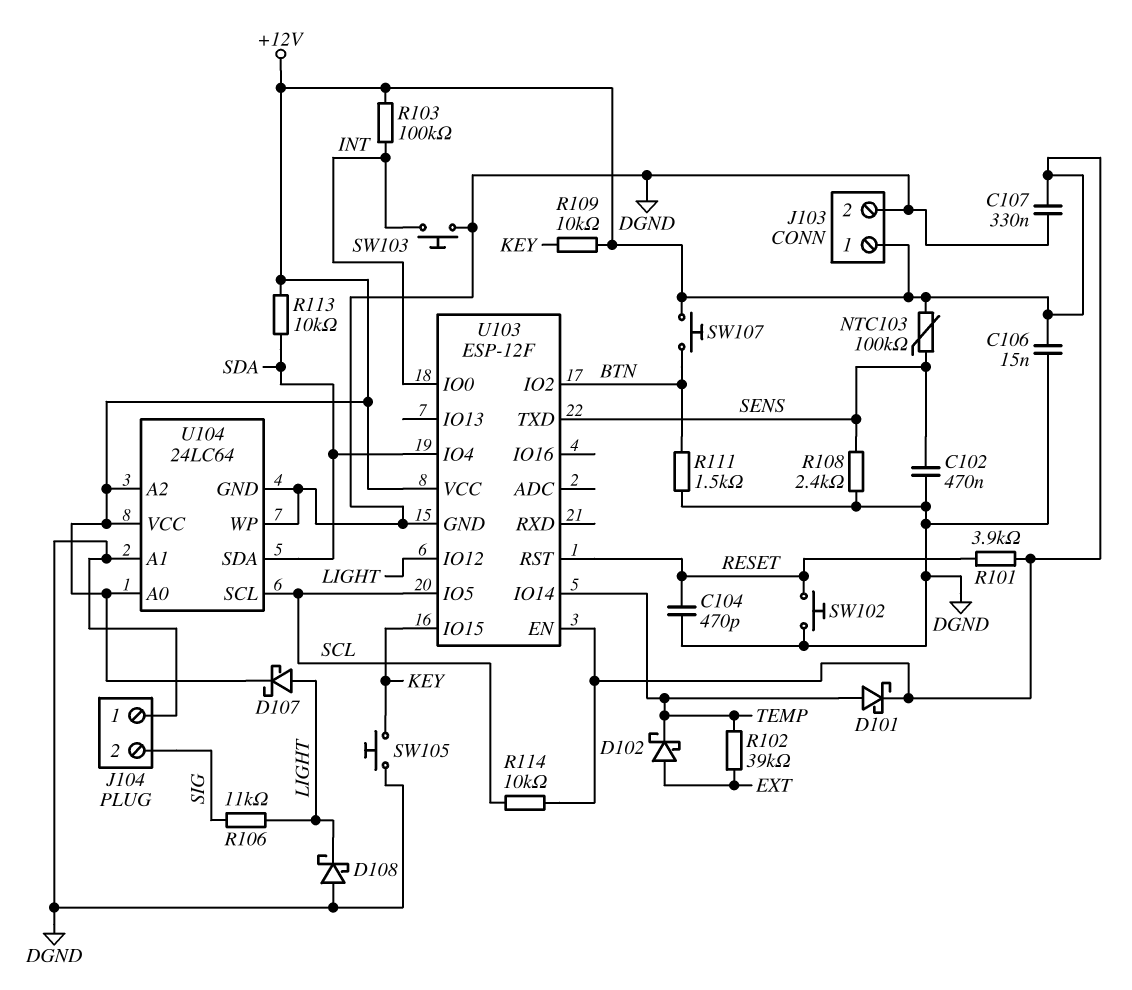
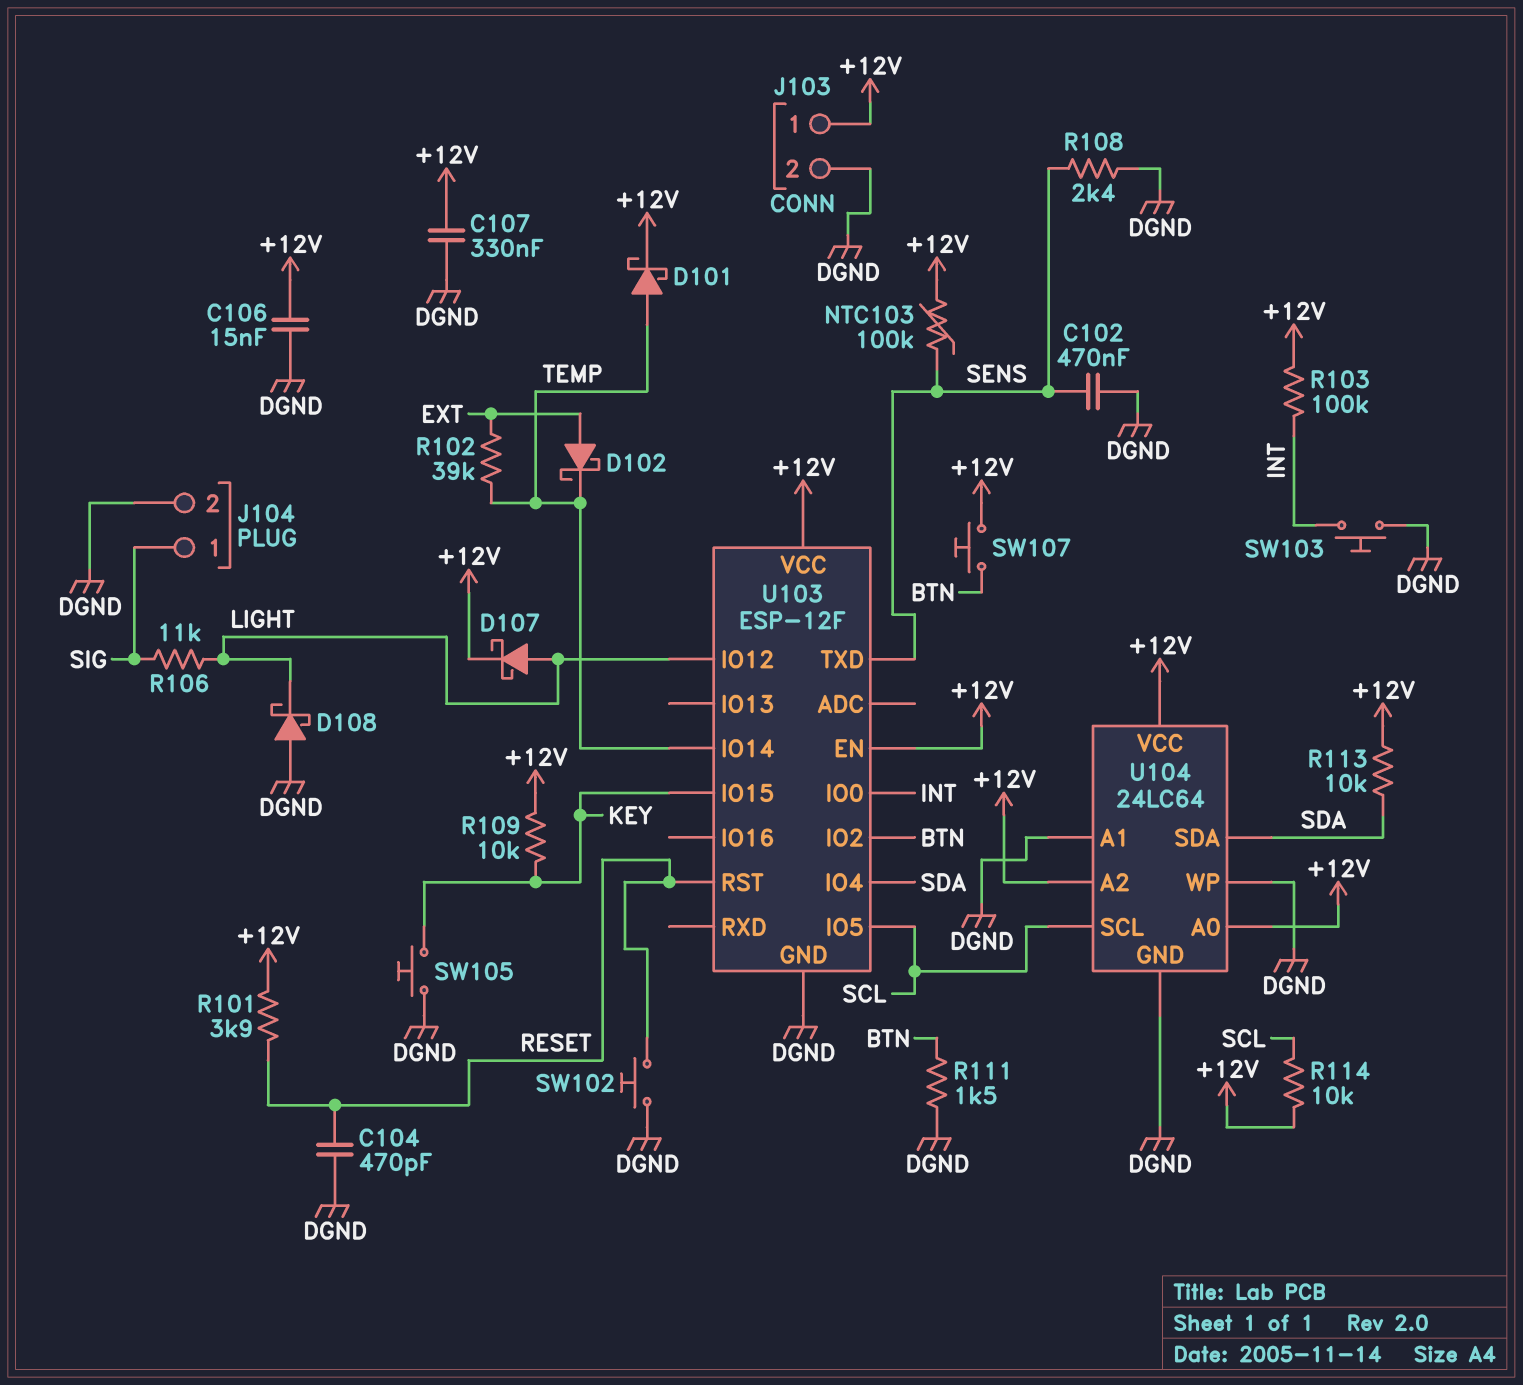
J104 pin 1: DGND -> SIG
J104 pin 2: SIG -> DGND

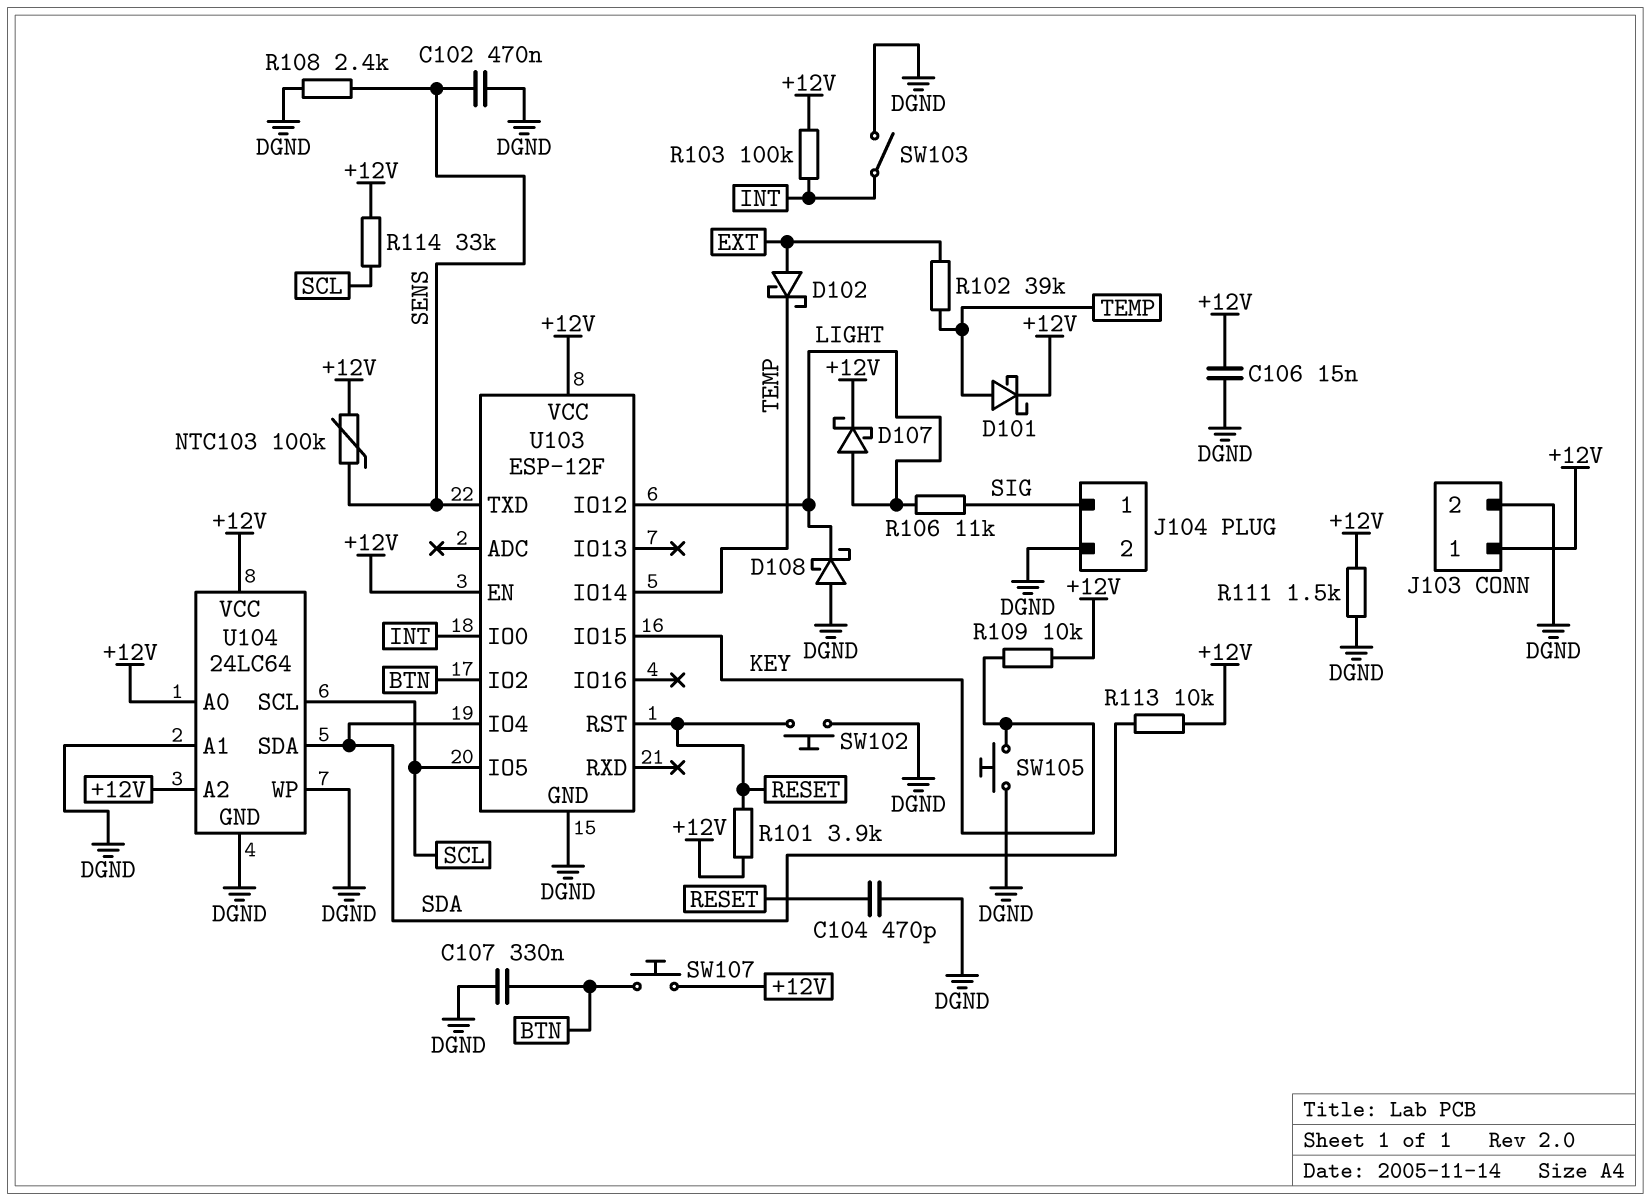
C107: 330nF (+12V, DGND) -> 330nF (BTN, DGND)
R111: 1.5k (BTN, DGND) -> 1.5k (+12V, DGND)
R114: 10k (+12V, SCL) -> 33k (+12V, SCL)
SW103: button (DGND, INT) -> switch (DGND, INT)

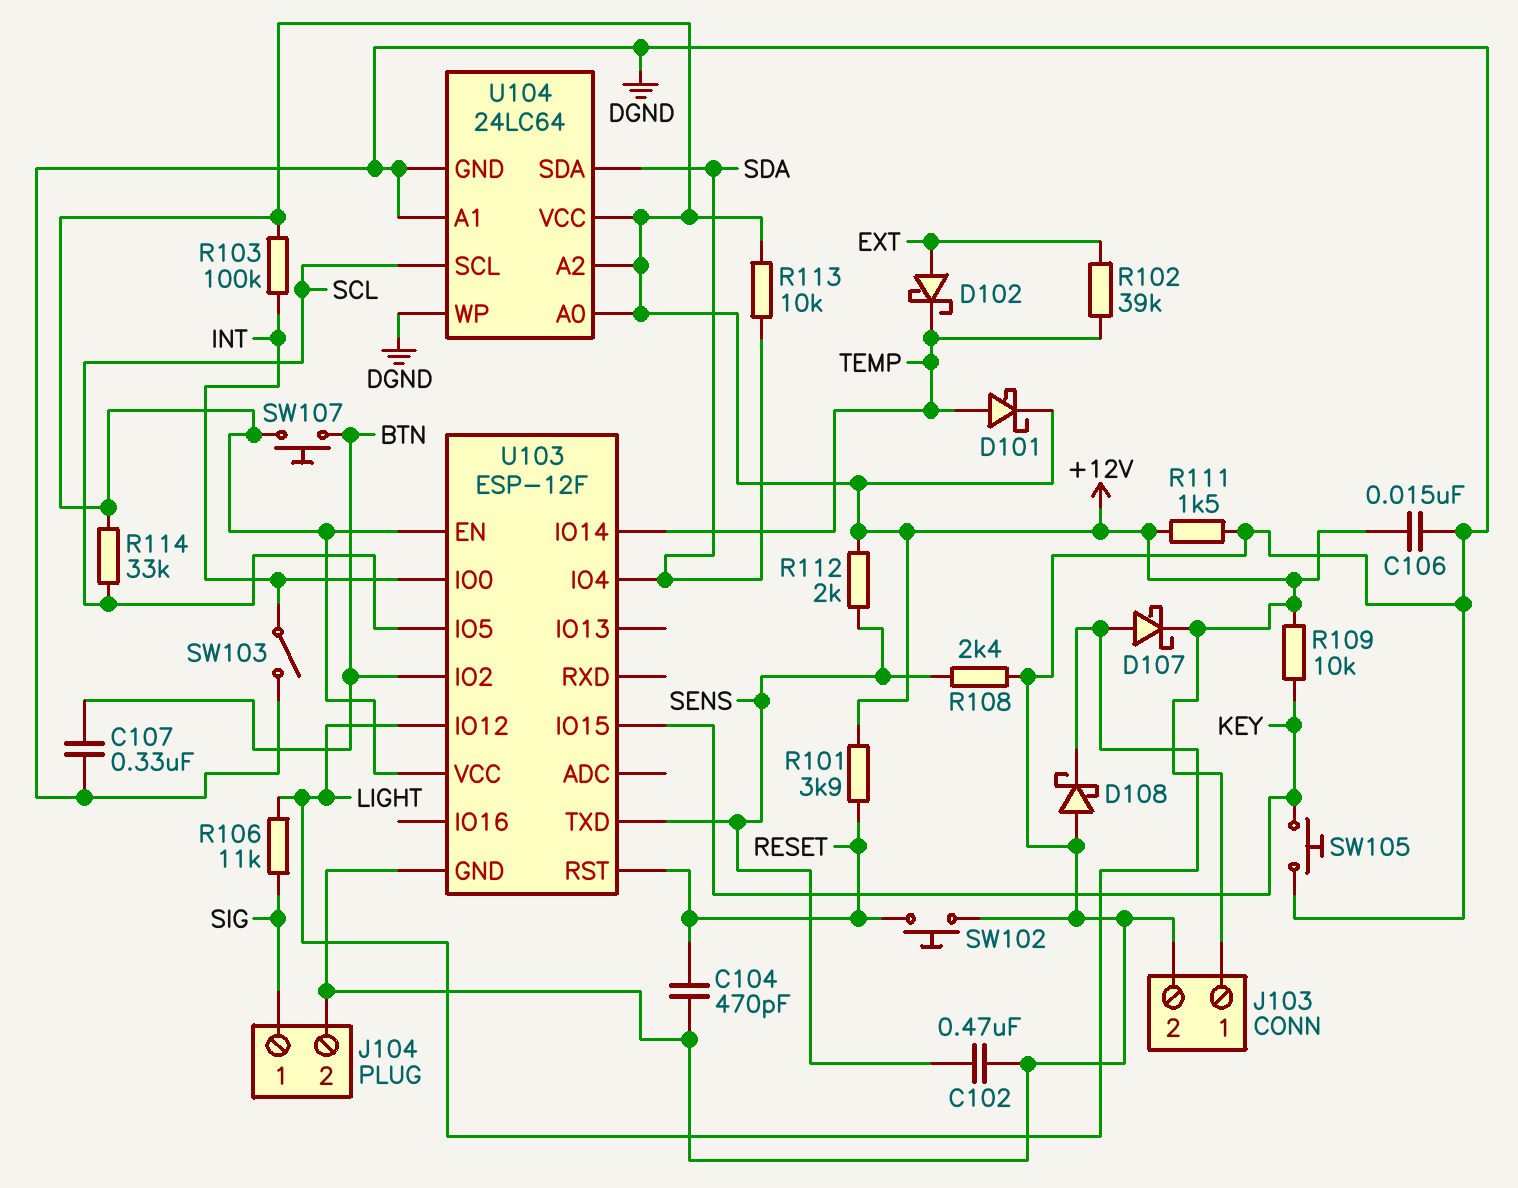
NTC103: 100k (+12V, SENS) -> none
R112: none -> 2k (+12V, SENS)

